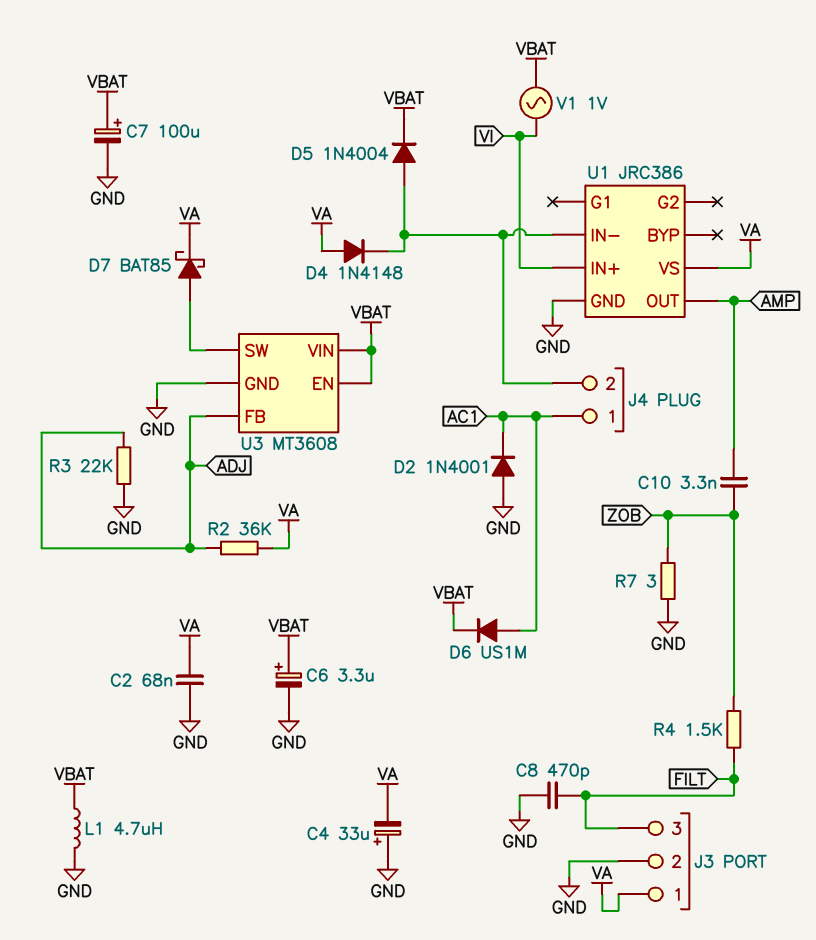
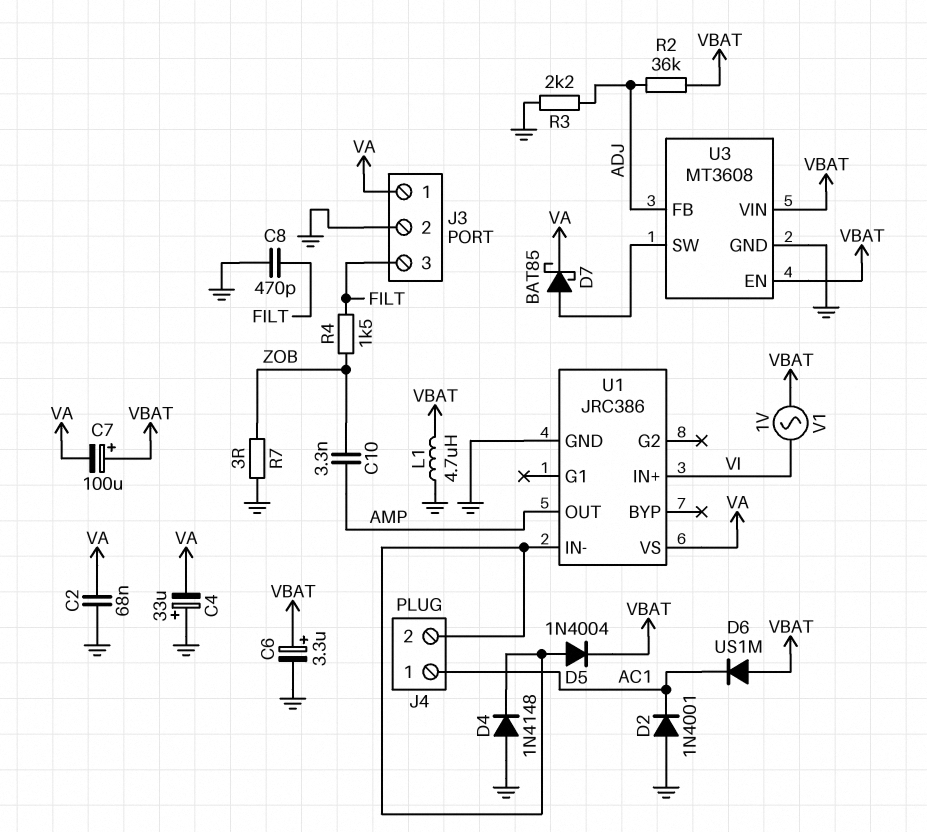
C7: 100uF (plus VBAT, minus GND) -> 100uF (plus VBAT, minus VA)
D4: diode 1N4148 (A VA, K J4/2) -> diode 1N4148 (A GND, K J4/2)
D6: diode US1M (A AC1, K VBAT) -> diode US1M (A VBAT, K AC1)
R2: 36k (ADJ, VA) -> 36k (ADJ, VBAT)
R3: 22k (ADJ, GND) -> 2.2k (ADJ, GND)

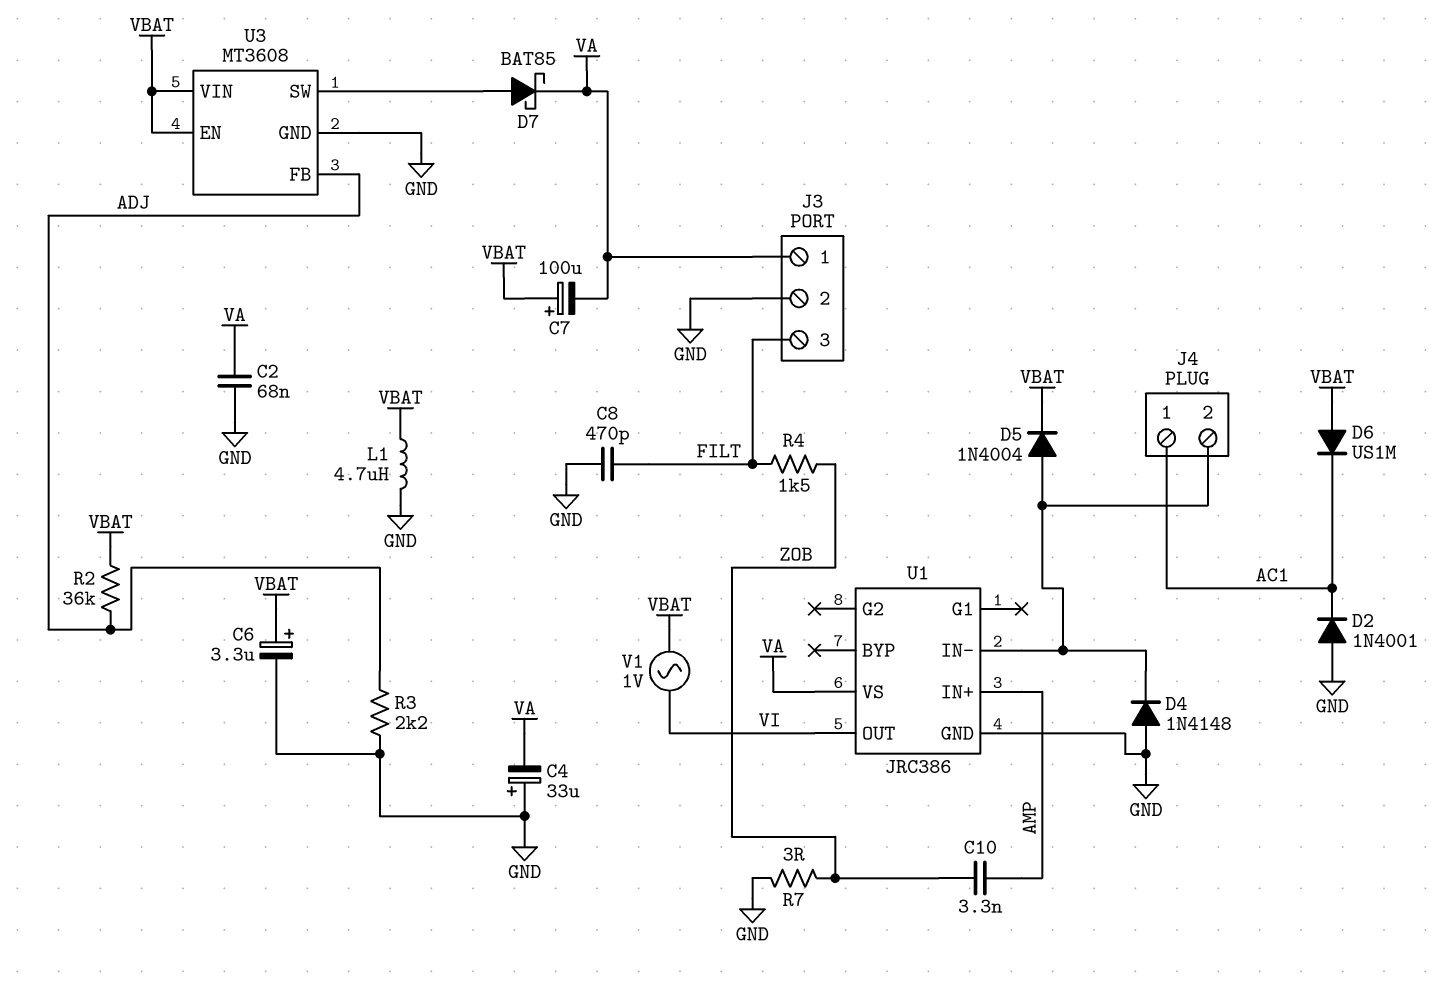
U1 pin IN+: VI -> AMP
U1 pin OUT: AMP -> VI

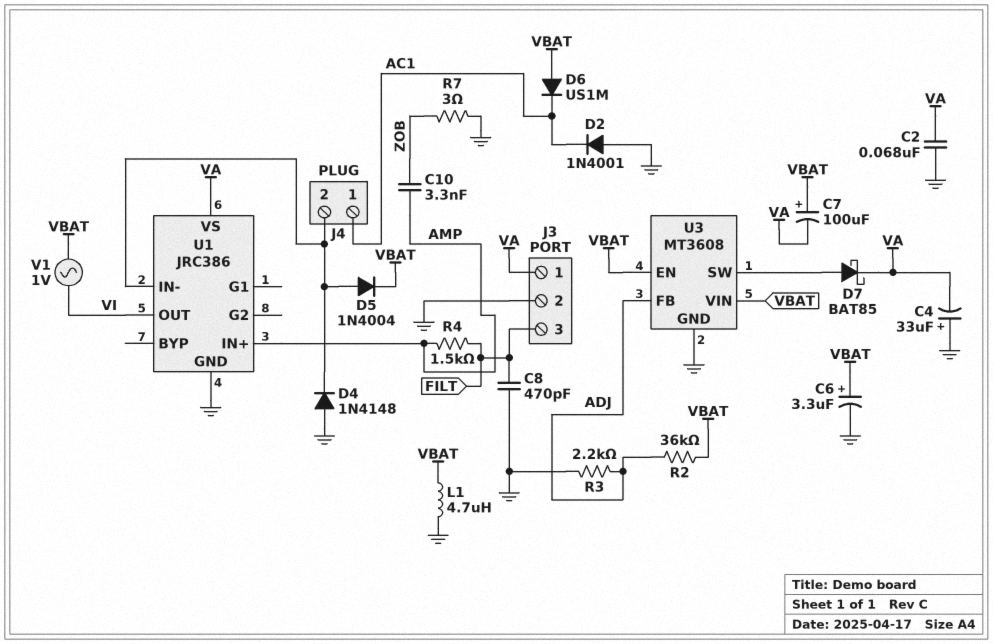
R4: 1.5k (FILT, ZOB) -> 1.5k (AMP, FILT)

